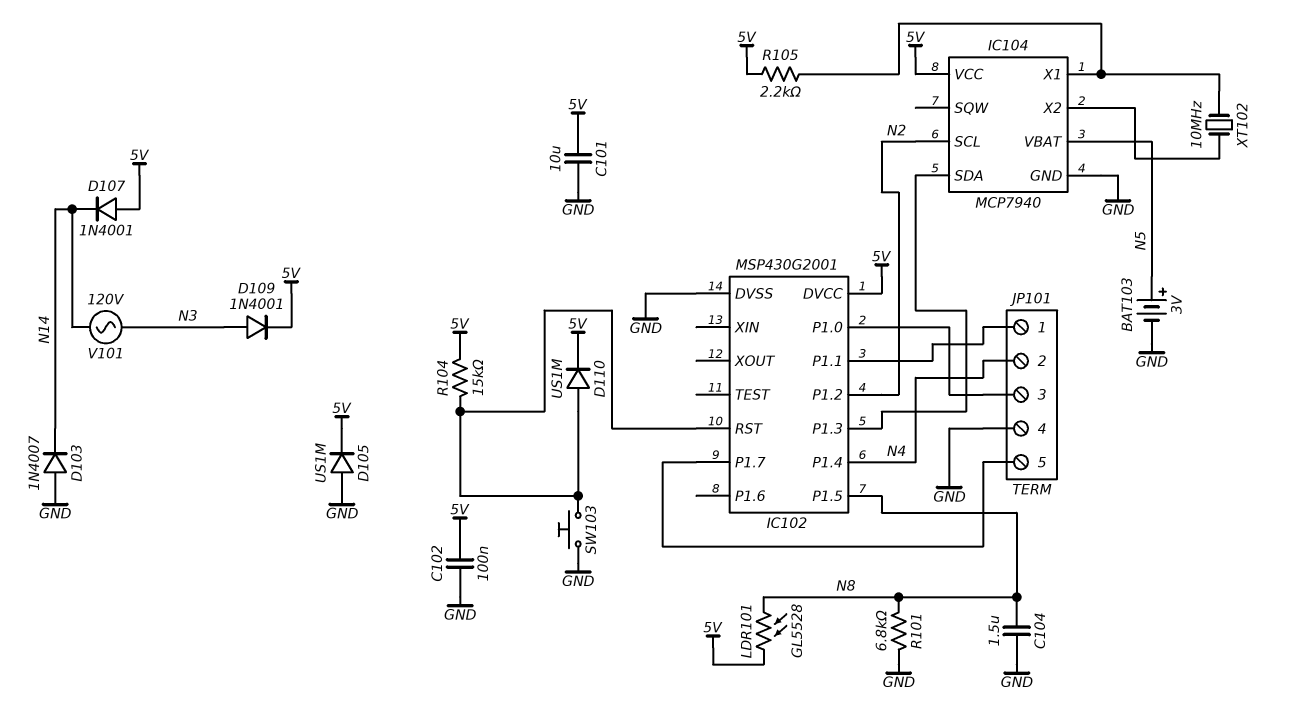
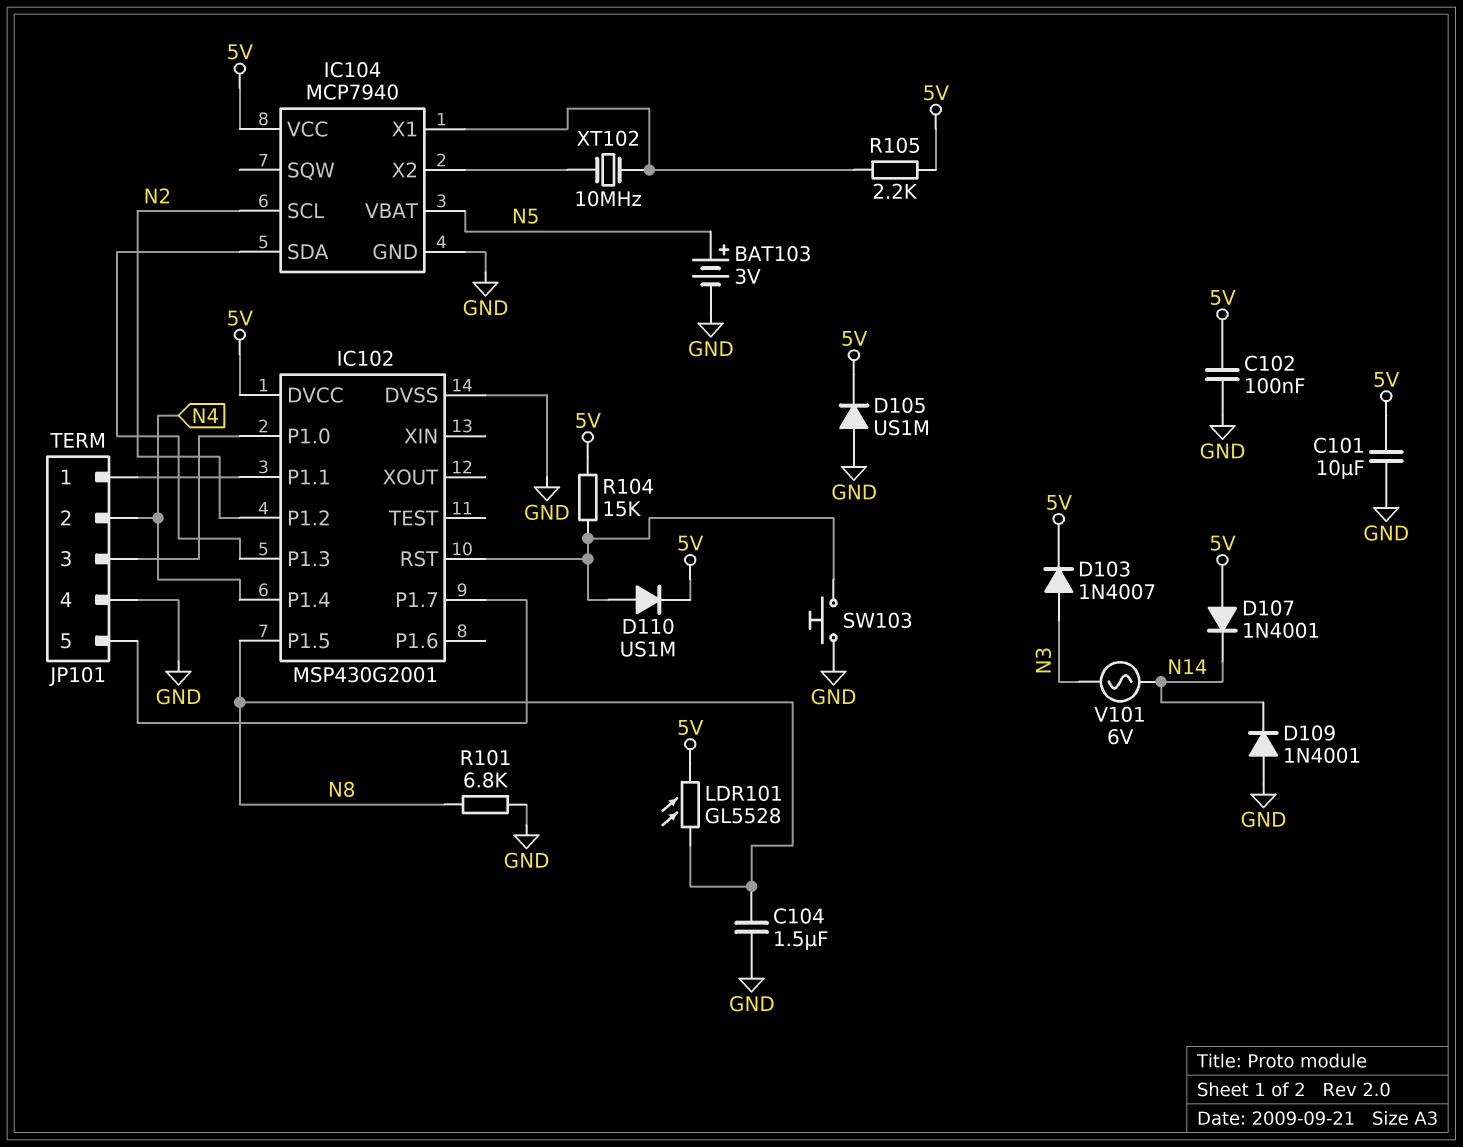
D103: diode 1N4007 (A GND, K N14) -> diode 1N4007 (A N3, K 5V)
D109: diode 1N4001 (A N3, K 5V) -> diode 1N4001 (A GND, K N14)
V101: AC 120V (N3, N14) -> AC 6V (N3, N14)

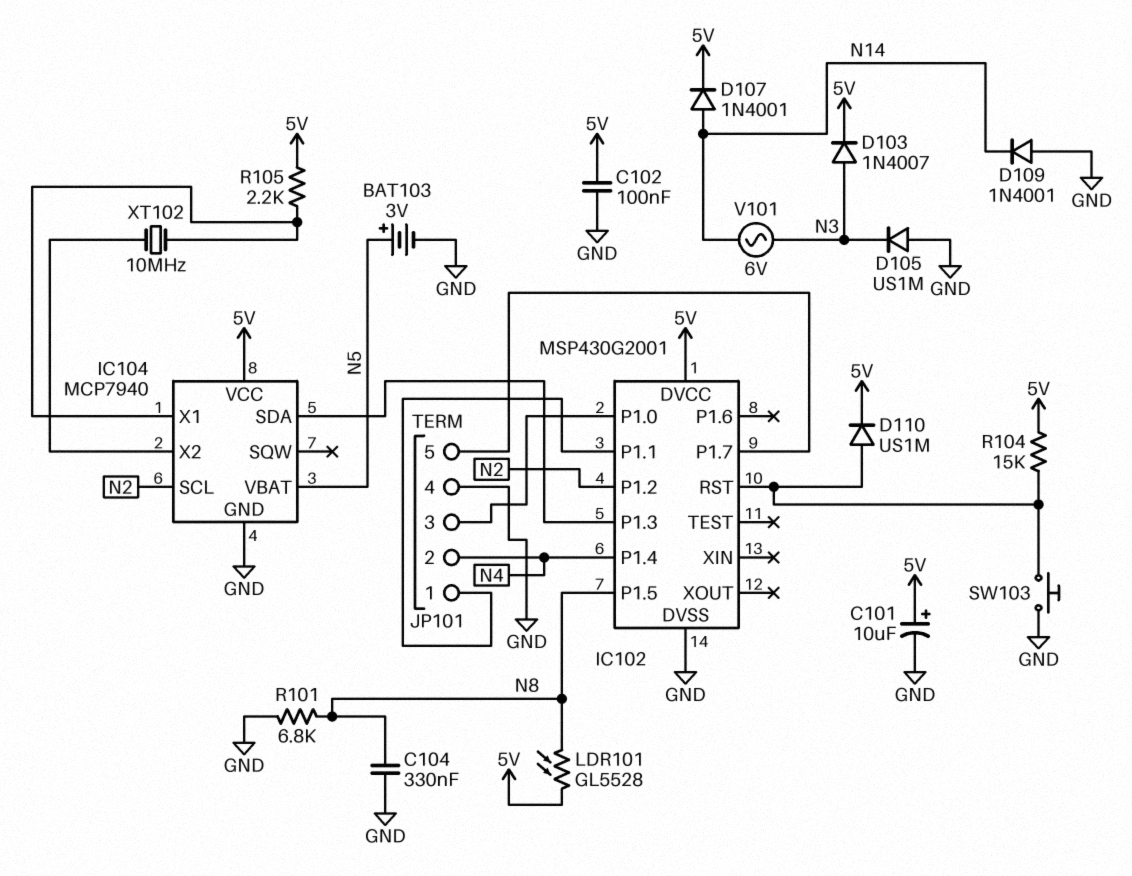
C101: 10uF (5V, GND) -> 10uF (plus 5V, minus GND)
C104: 1.5uF (GND, N8) -> 330nF (GND, N8)
D105: diode US1M (A GND, K 5V) -> diode US1M (A GND, K N3)
D107: diode 1N4001 (A 5V, K N14) -> diode 1N4001 (A N14, K 5V)

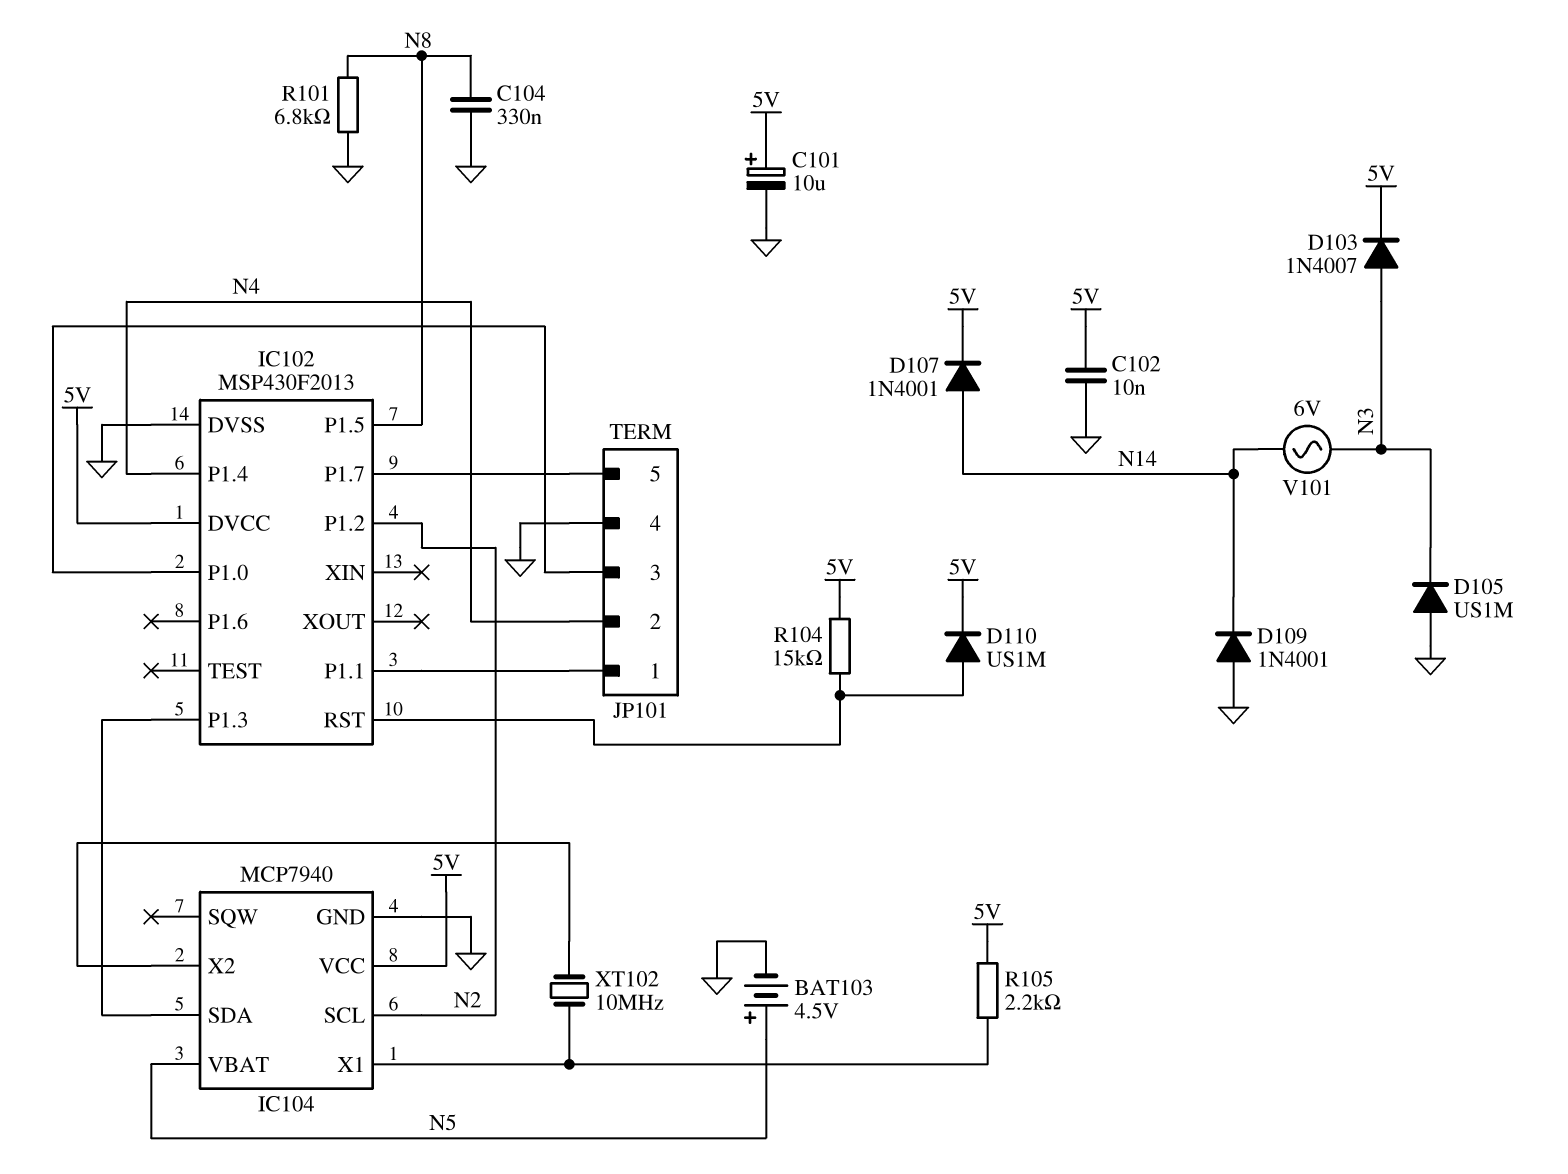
BAT103: 3V (plus N5, minus GND) -> 4.5V (plus N5, minus GND)
C102: 100nF (5V, GND) -> 10nF (5V, GND)
IC102: MSP430G2001 -> MSP430F2013
LDR101: GL5528 (5V, N8) -> none
SW103: button (GND, IC102/RST) -> none

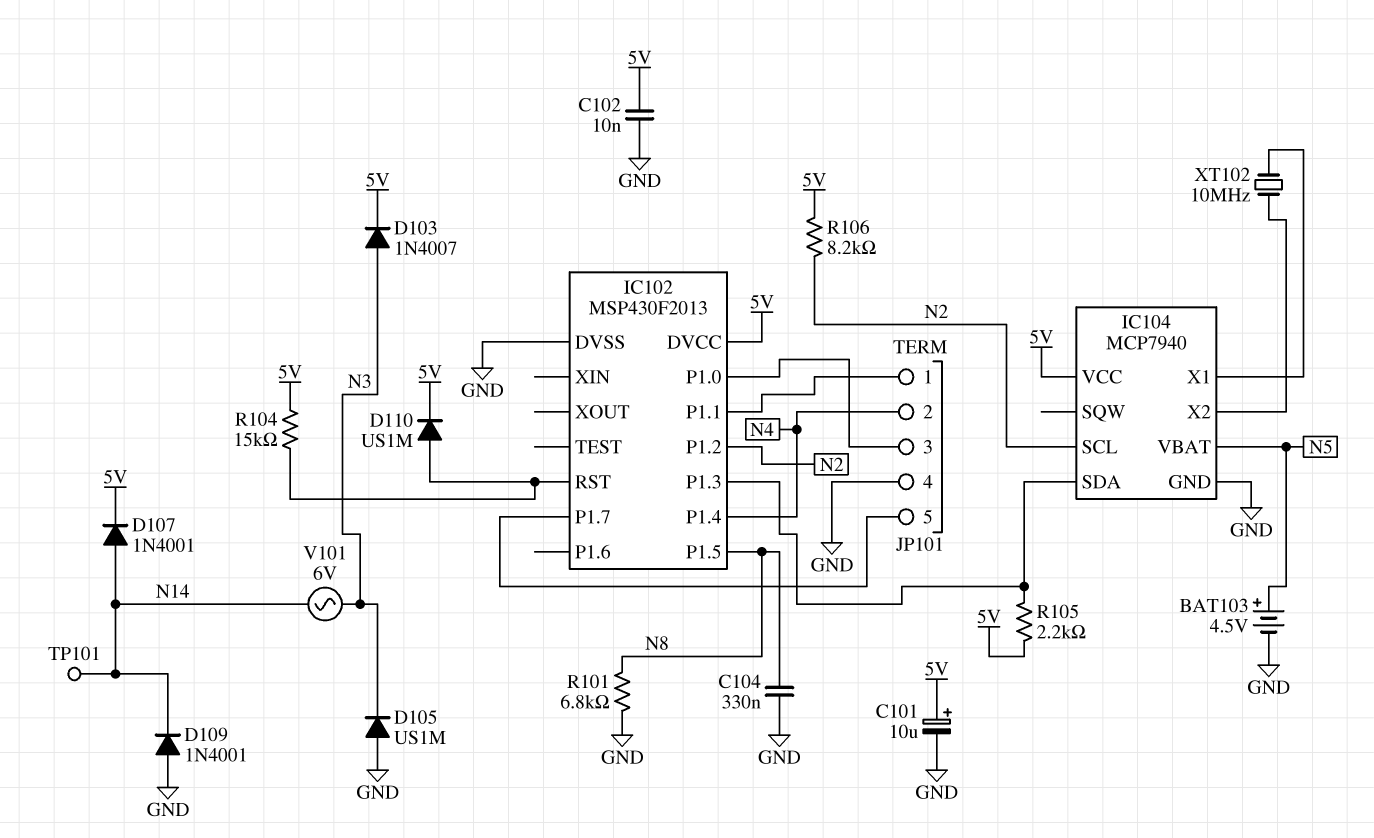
R105: 2.2k (5V, IC104/X1) -> 2.2k (5V, IC102/P1.3)
R106: none -> 8.2k (5V, N2)
TP101: none -> test point (N14)

